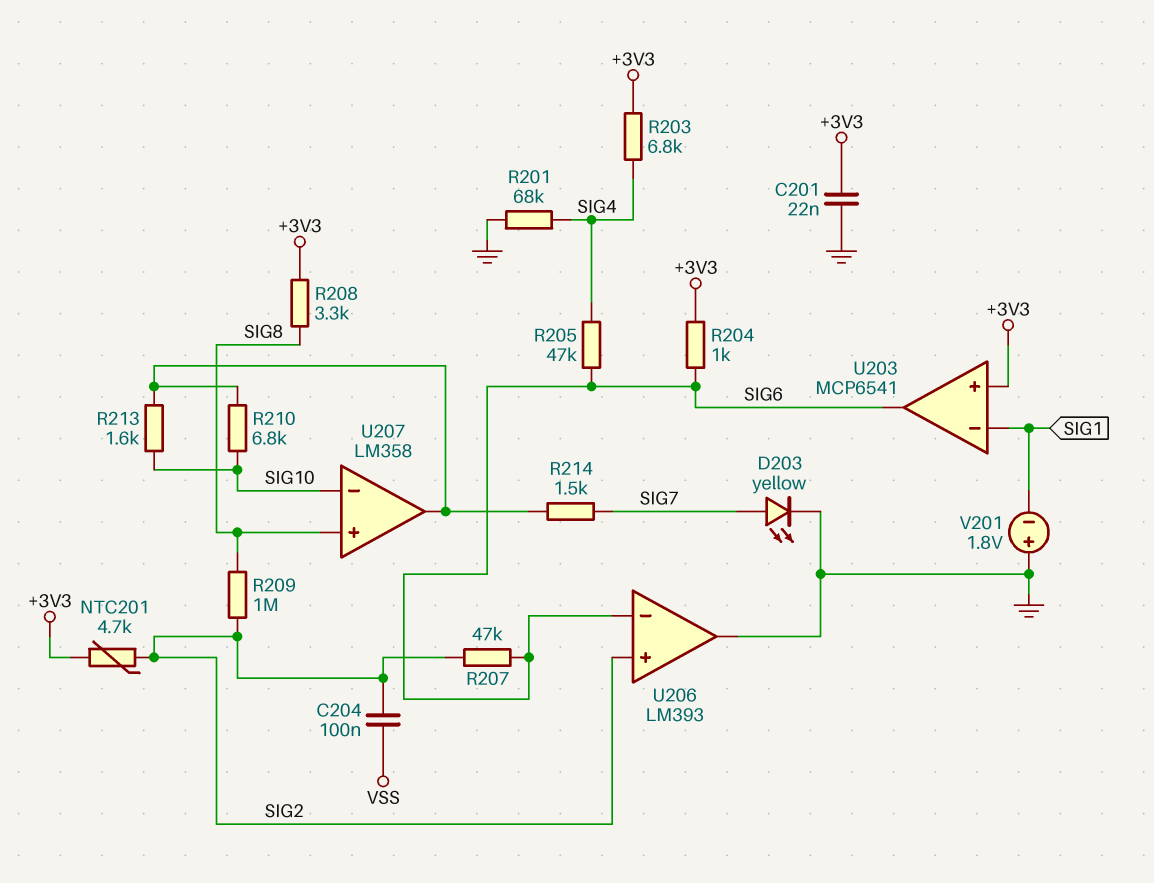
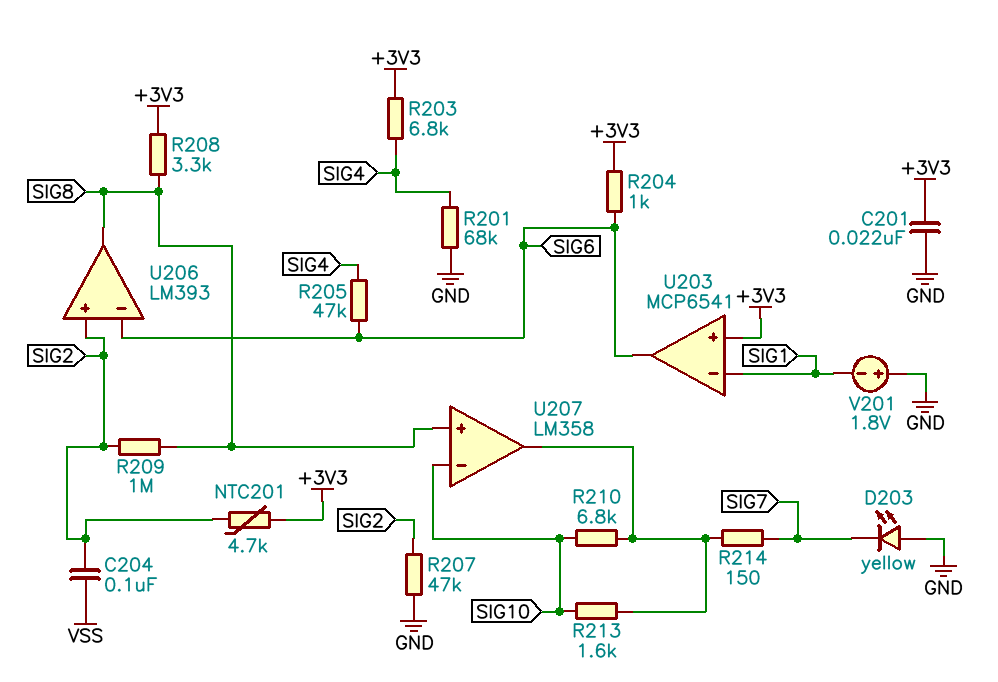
D203: LED yellow (A SIG7, K GND) -> LED yellow (A GND, K SIG7)
R207: 47k (SIG2, SIG6) -> 47k (GND, SIG2)
R214: 1.5k (SIG7, U207/out) -> 150 (SIG7, U207/out)
U206 pin out: GND -> SIG8

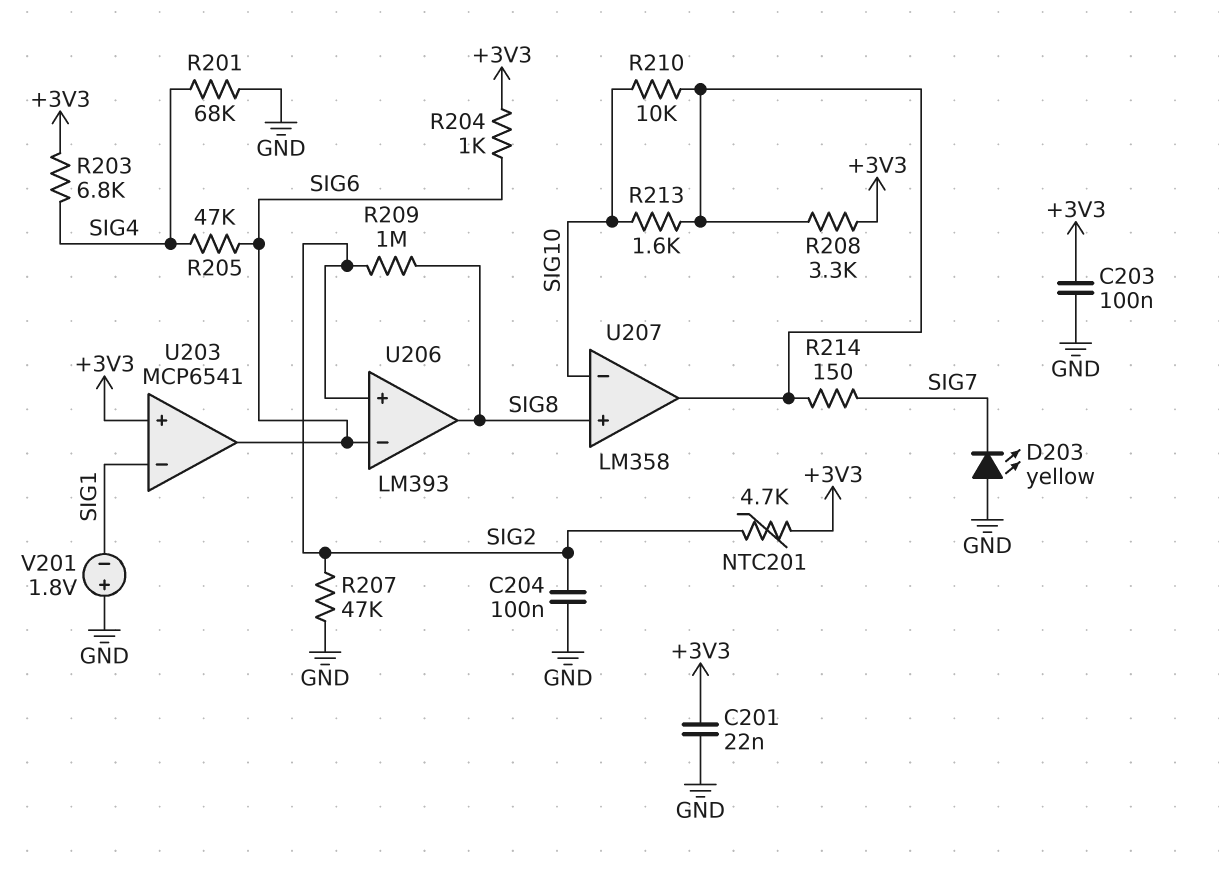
C203: none -> 100nF (+3V3, GND)
C204: 100nF (SIG2, VSS) -> 100nF (GND, SIG2)
R208: 3.3k (+3V3, SIG8) -> 3.3k (+3V3, U207/out)
R210: 6.8k (SIG10, U207/out) -> 10k (SIG10, U207/out)

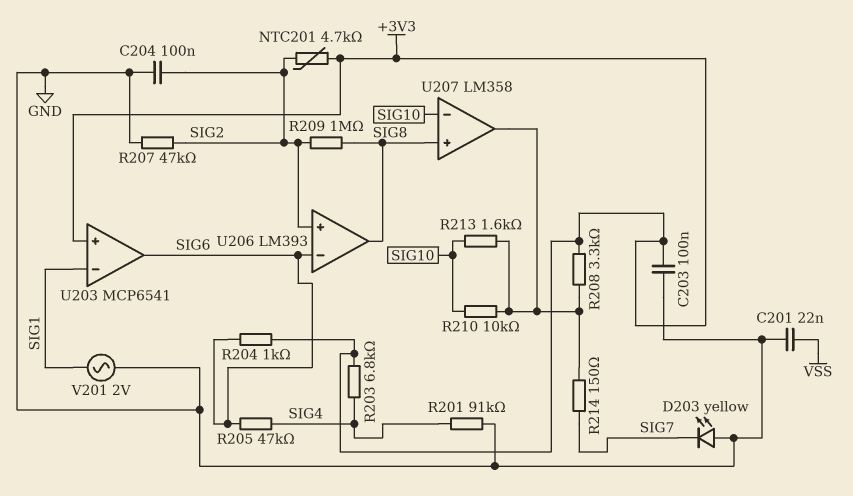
C201: 22nF (+3V3, GND) -> 22nF (GND, VSS)
R201: 68k (GND, SIG4) -> 91k (GND, SIG4)
V201: 1.8V (plus GND, minus SIG1) -> AC 2V (GND, SIG1)

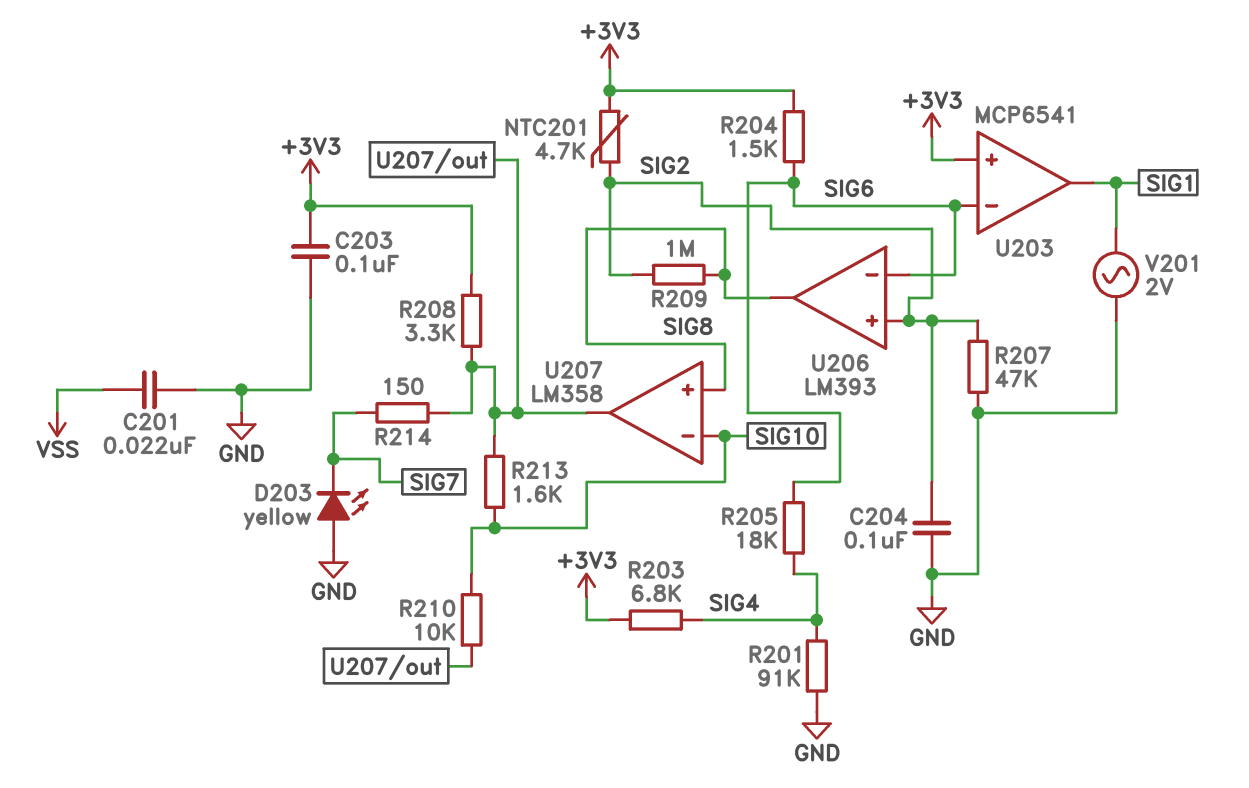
R204: 1k (+3V3, SIG6) -> 1.5k (+3V3, SIG6)
R205: 47k (SIG4, SIG6) -> 18k (SIG4, SIG6)
U203 pin in-: SIG1 -> SIG6
U203 pin out: SIG6 -> SIG1

